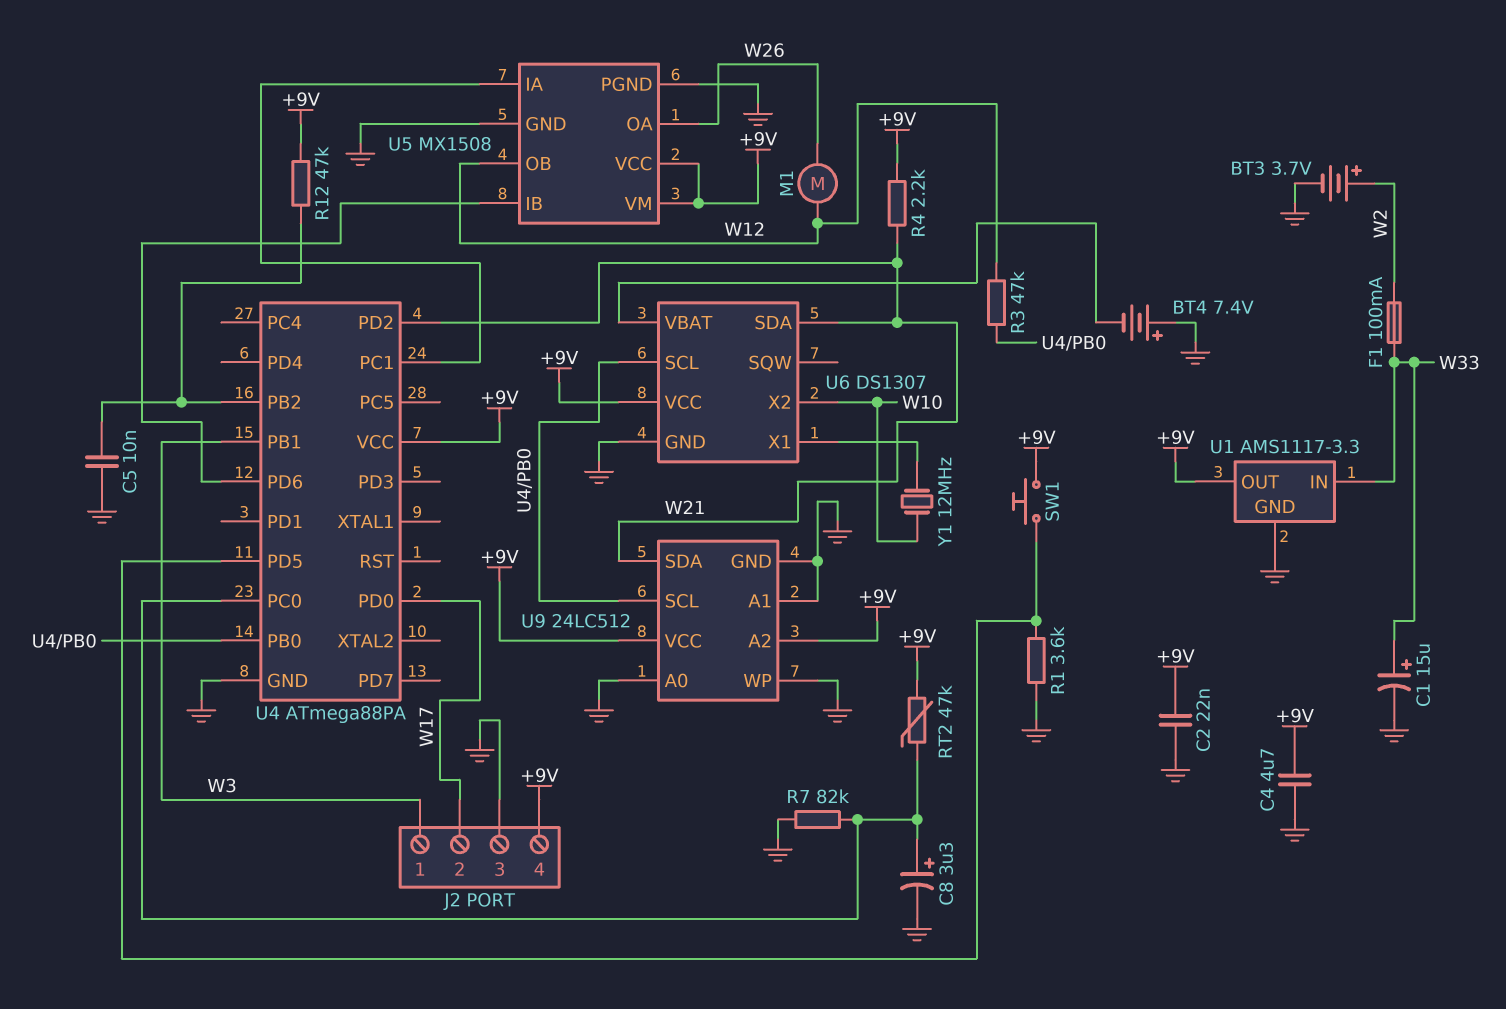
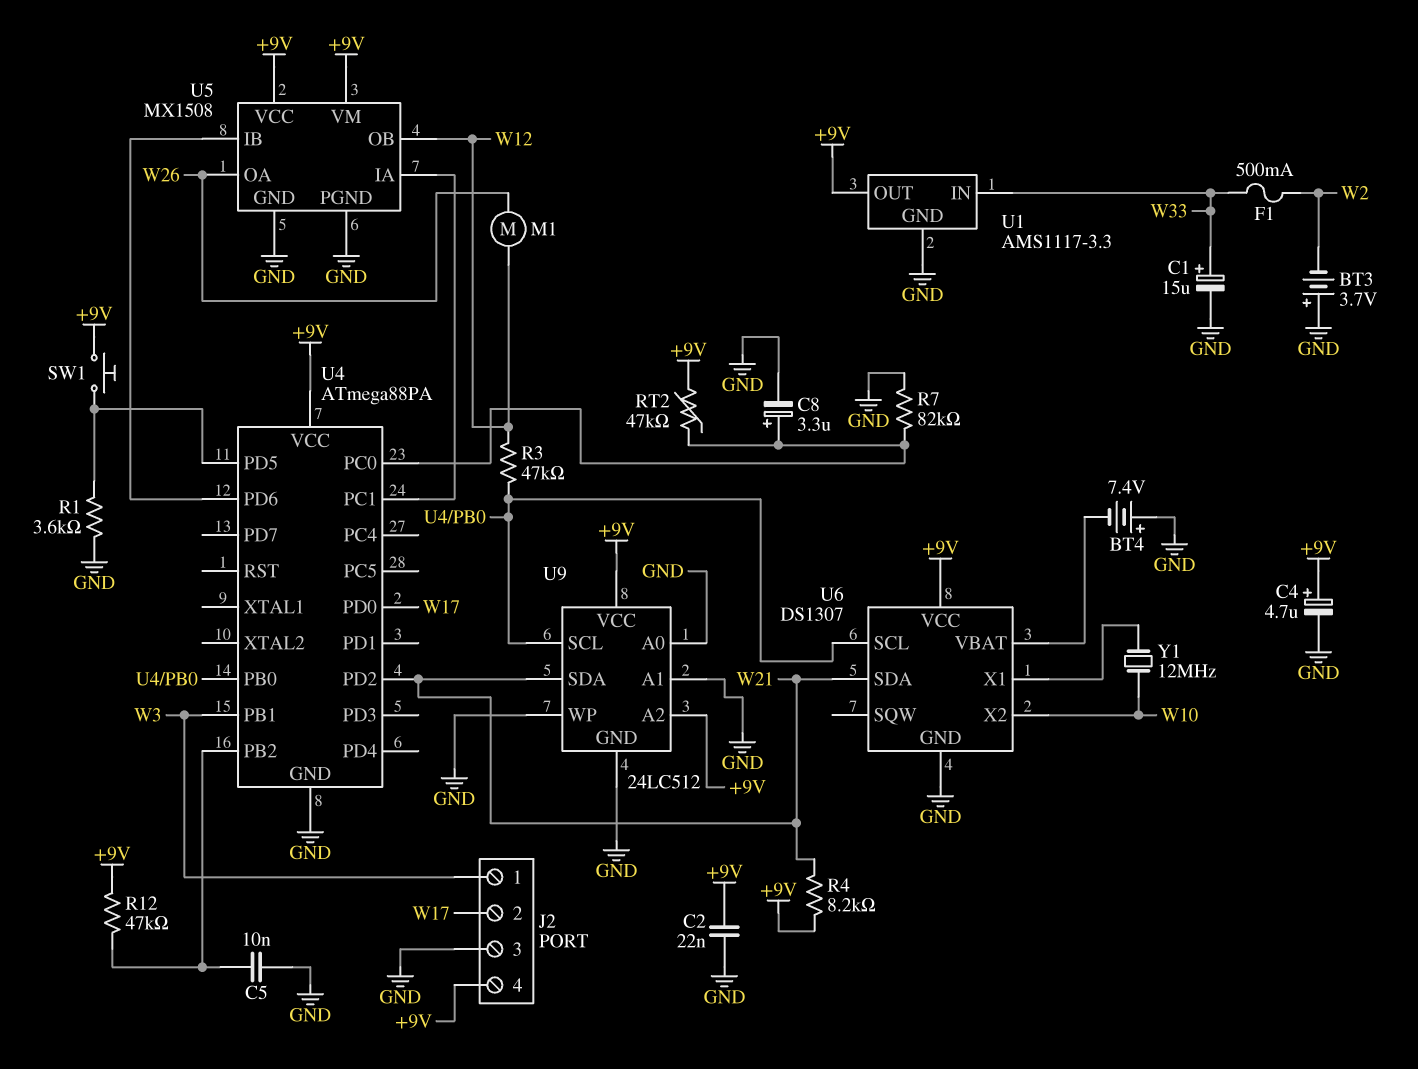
BT3: 3.7V (plus W2, minus GND) -> 3.7V (plus GND, minus W2)
C4: 4.7uF (+9V, GND) -> 4.7uF (plus +9V, minus GND)
F1: 100mA (W2, W33) -> 500mA (W2, W33)
R4: 2.2k (+9V, W21) -> 8.2k (+9V, W21)

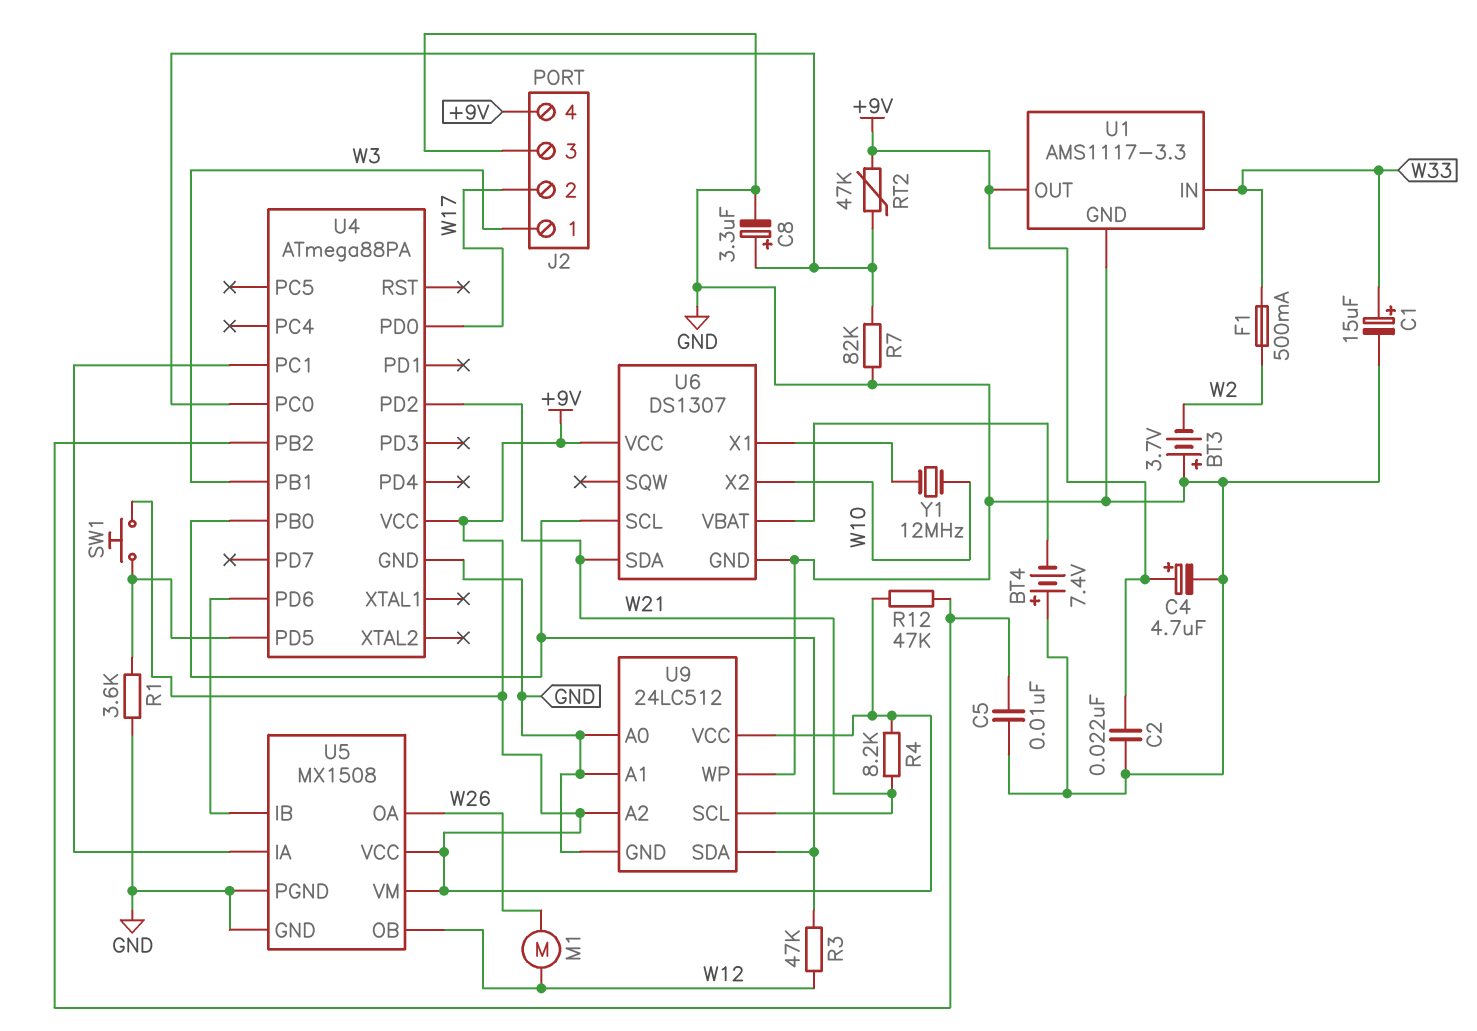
U9 pin SCL: U4/PB0 -> W21
U9 pin SDA: W21 -> U4/PB0

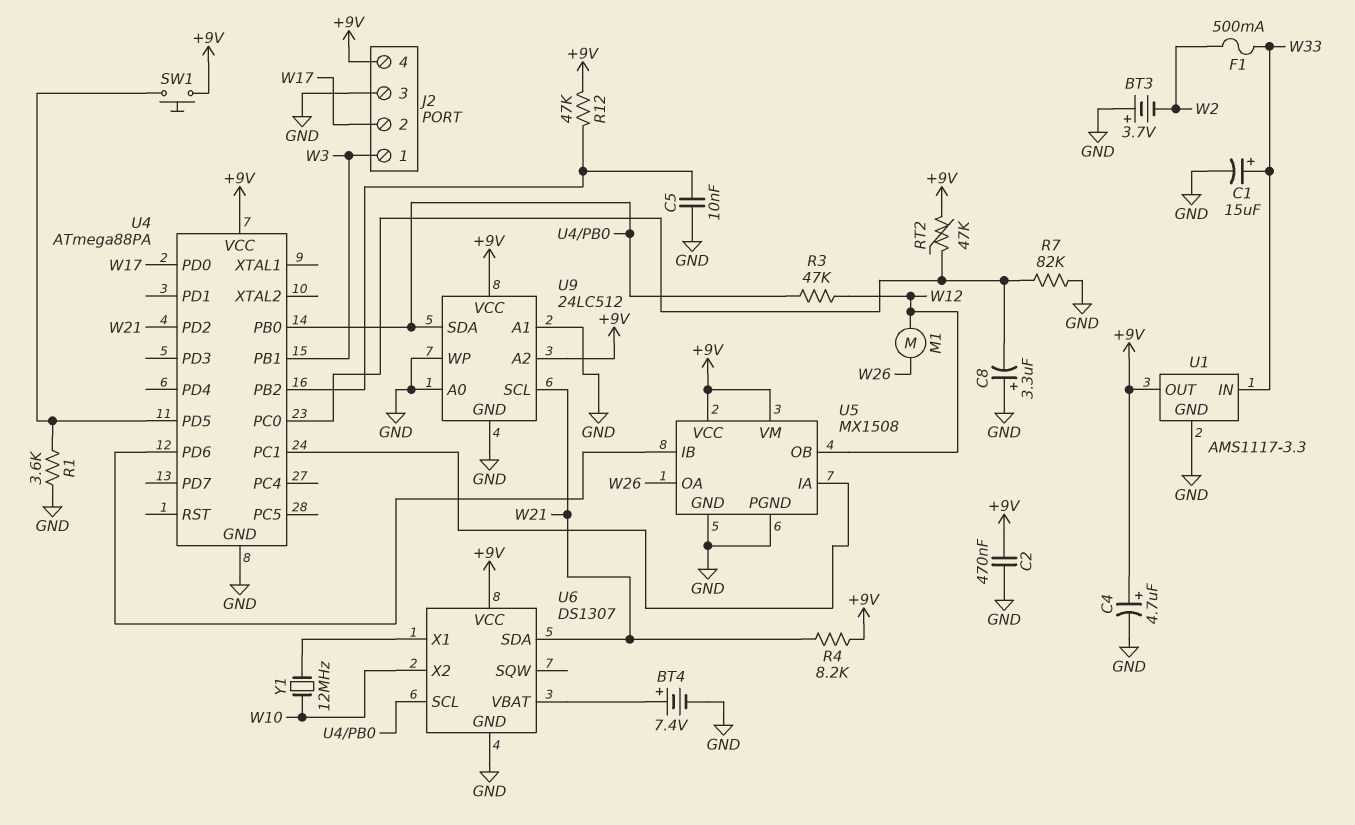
BT4: 7.4V (plus GND, minus U6/VBAT) -> 7.4V (plus U6/VBAT, minus GND)
C2: 22nF (+9V, GND) -> 470nF (+9V, GND)
C8: 3.3uF (plus U4/PC0, minus GND) -> 3.3uF (plus GND, minus U4/PC0)

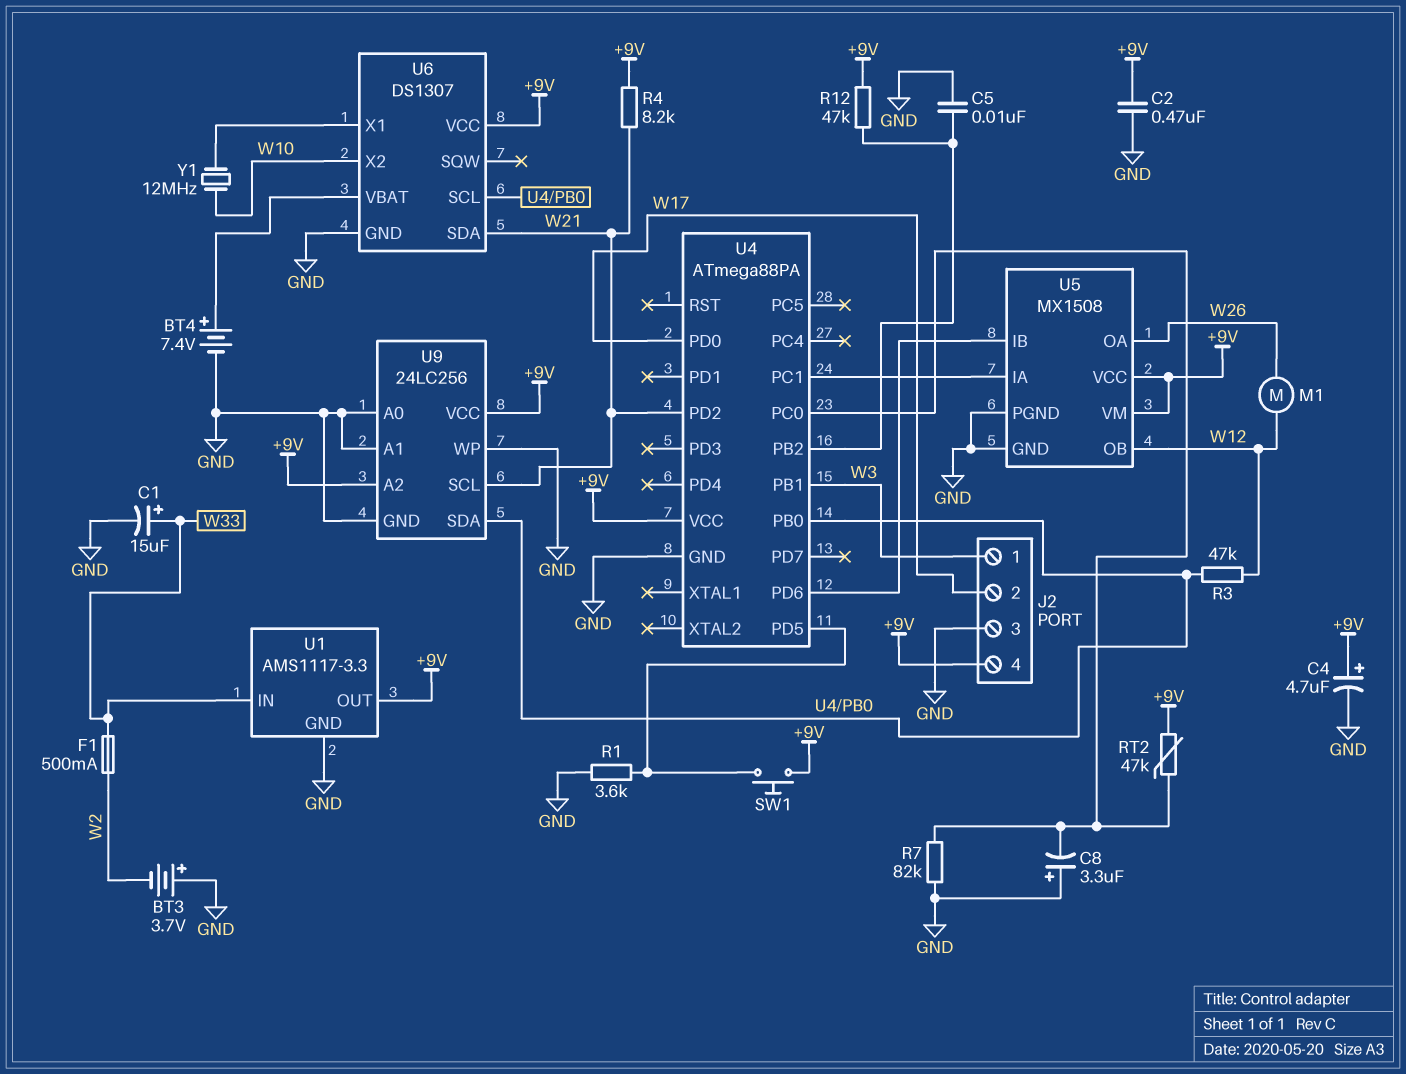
U9: 24LC512 -> 24LC256

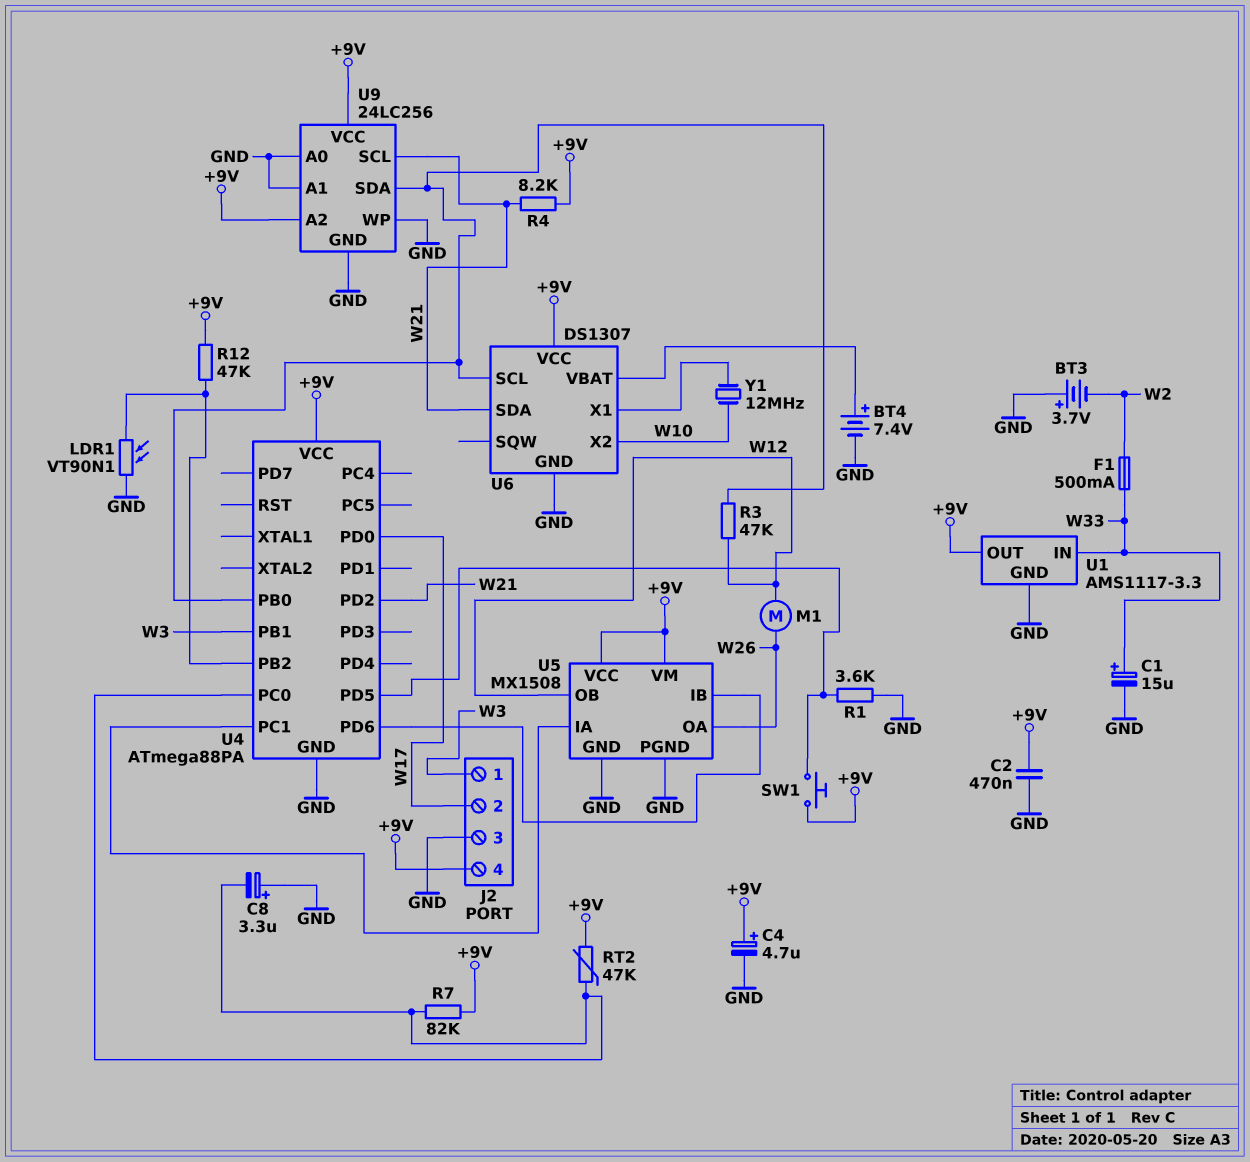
C5: 10nF (GND, U4/PB2) -> none
LDR1: none -> VT90N1 (GND, U4/PB2)
R7: 82k (GND, U4/PC0) -> 82k (+9V, U4/PC0)

